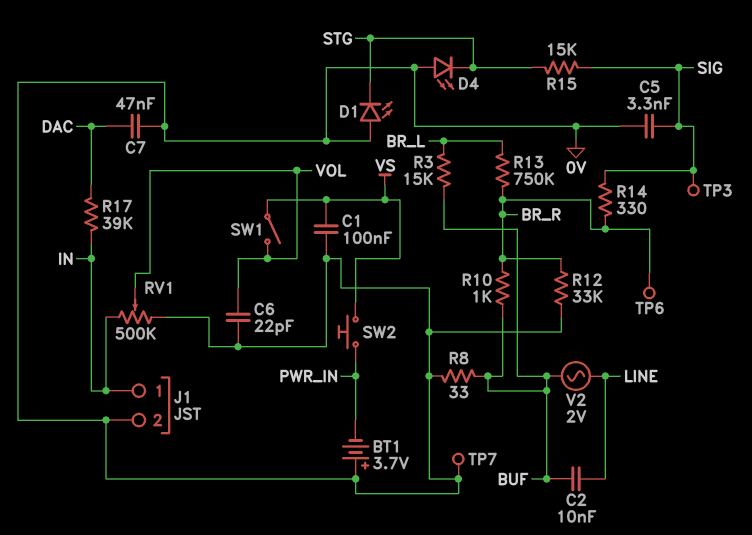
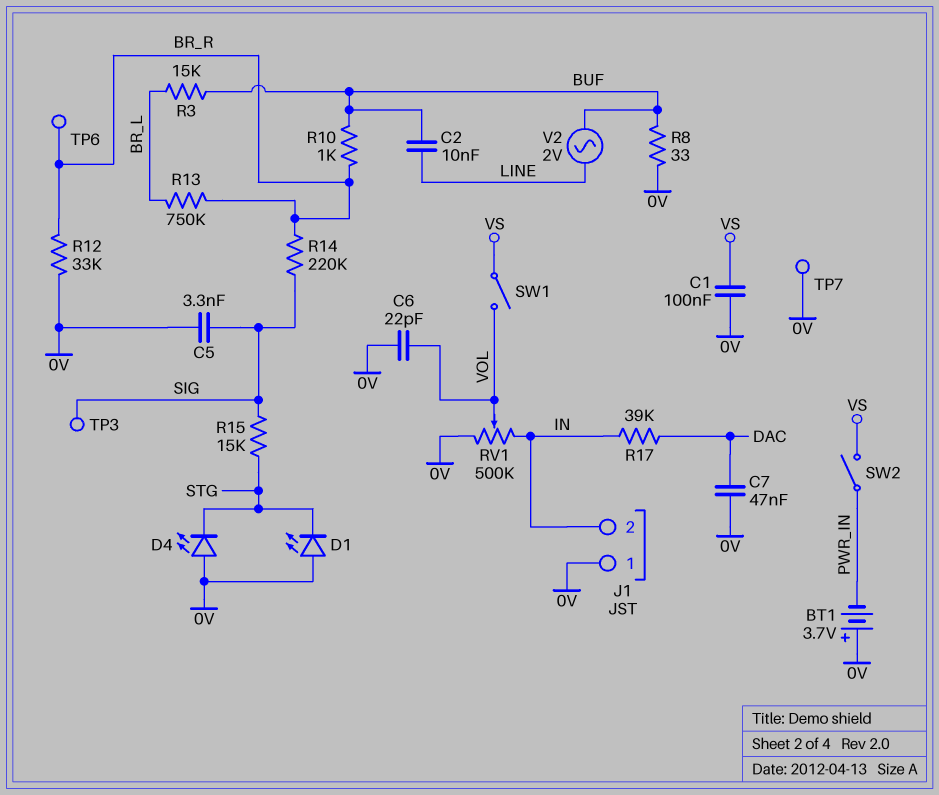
J1 pin 1: IN -> 0V
J1 pin 2: 0V -> IN
R14: 330 (BR_R, SIG) -> 220k (BR_R, SIG)
SW2: button (PWR_IN, VS) -> switch (PWR_IN, VS)

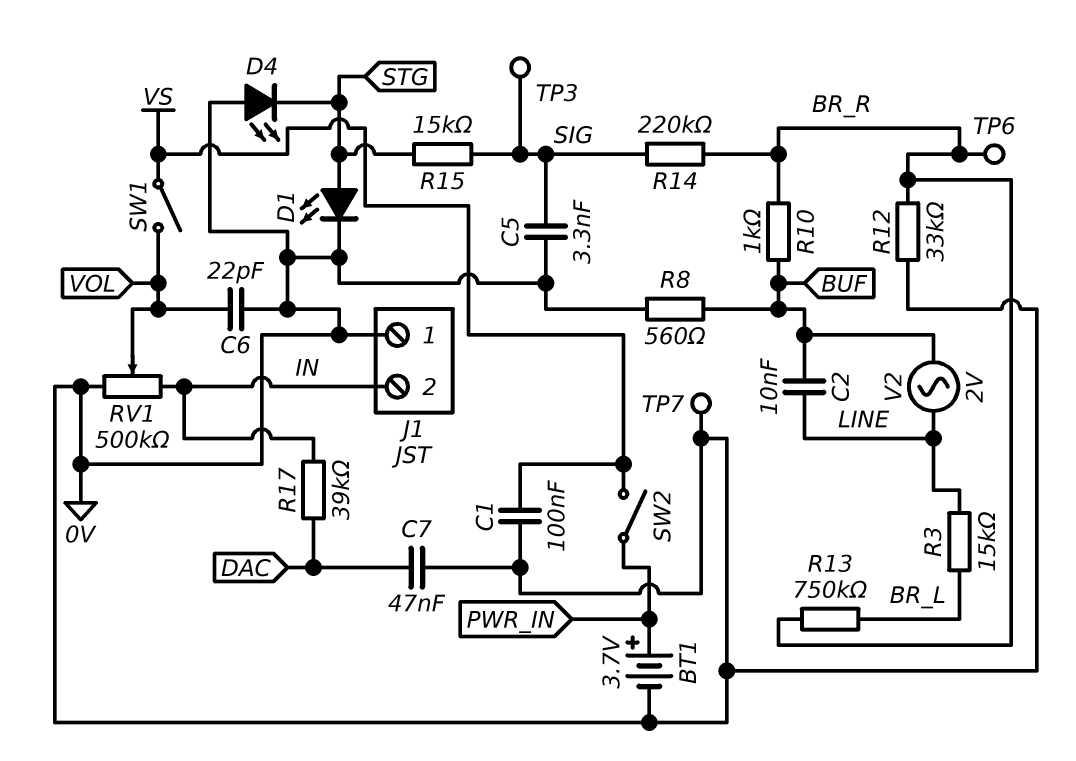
BT1: 3.7V (plus 0V, minus PWR_IN) -> 3.7V (plus PWR_IN, minus 0V)
D1: LED (A 0V, K STG) -> LED (A STG, K 0V)
R3: 15k (BR_L, BUF) -> 15k (BR_L, LINE)
R8: 33 (0V, BUF) -> 560 (0V, BUF)

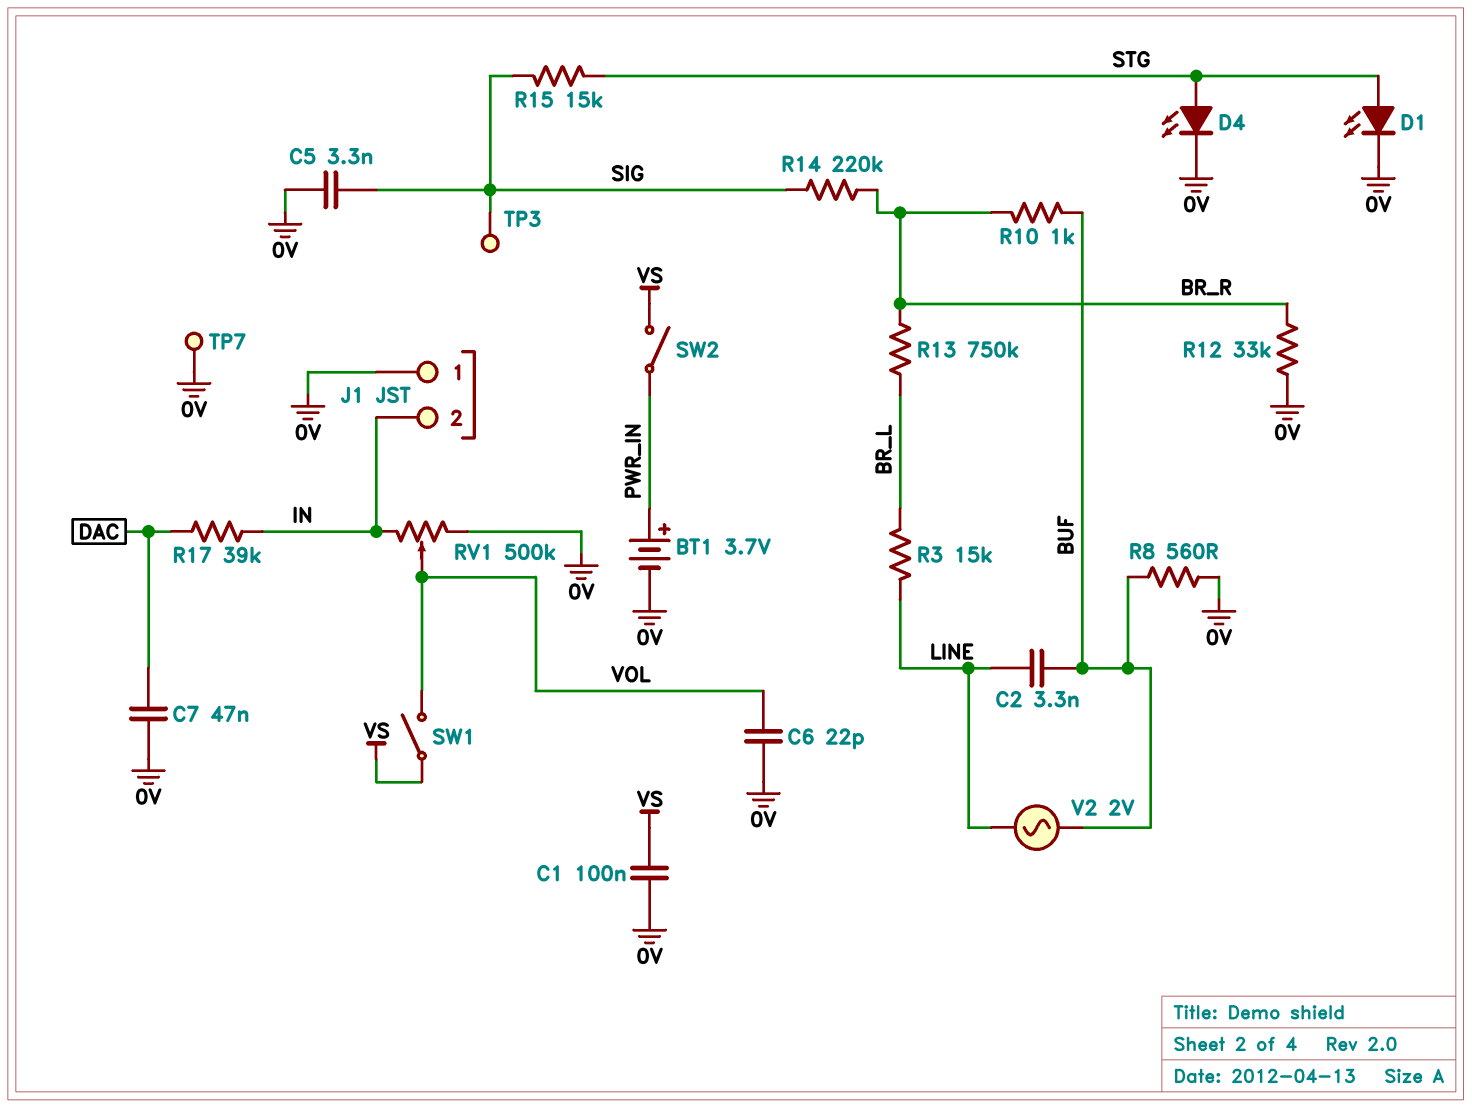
C2: 10nF (BUF, LINE) -> 3.3nF (BUF, LINE)
D4: LED (A 0V, K STG) -> LED (A STG, K 0V)
TP6: test point (BR_R) -> none

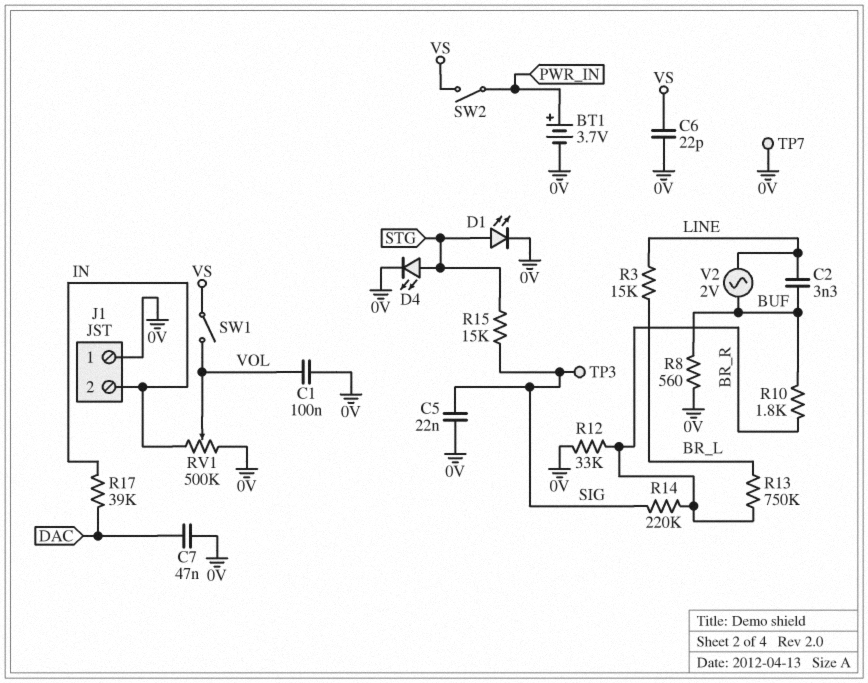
C1: 100nF (0V, VS) -> 100nF (0V, VOL)
C5: 3.3nF (0V, SIG) -> 22nF (0V, SIG)
C6: 22pF (0V, VOL) -> 22pF (0V, VS)
R10: 1k (BR_R, BUF) -> 1.8k (BR_R, BUF)

